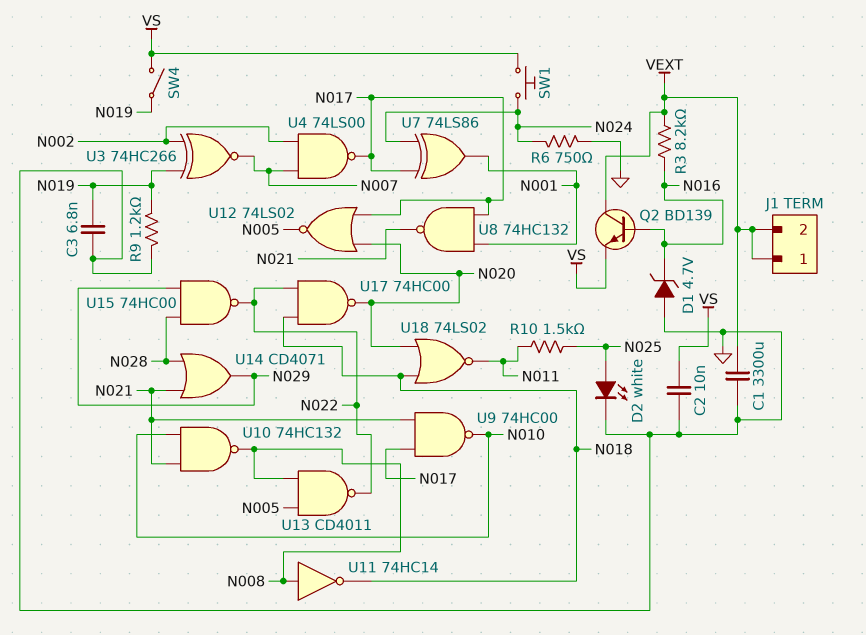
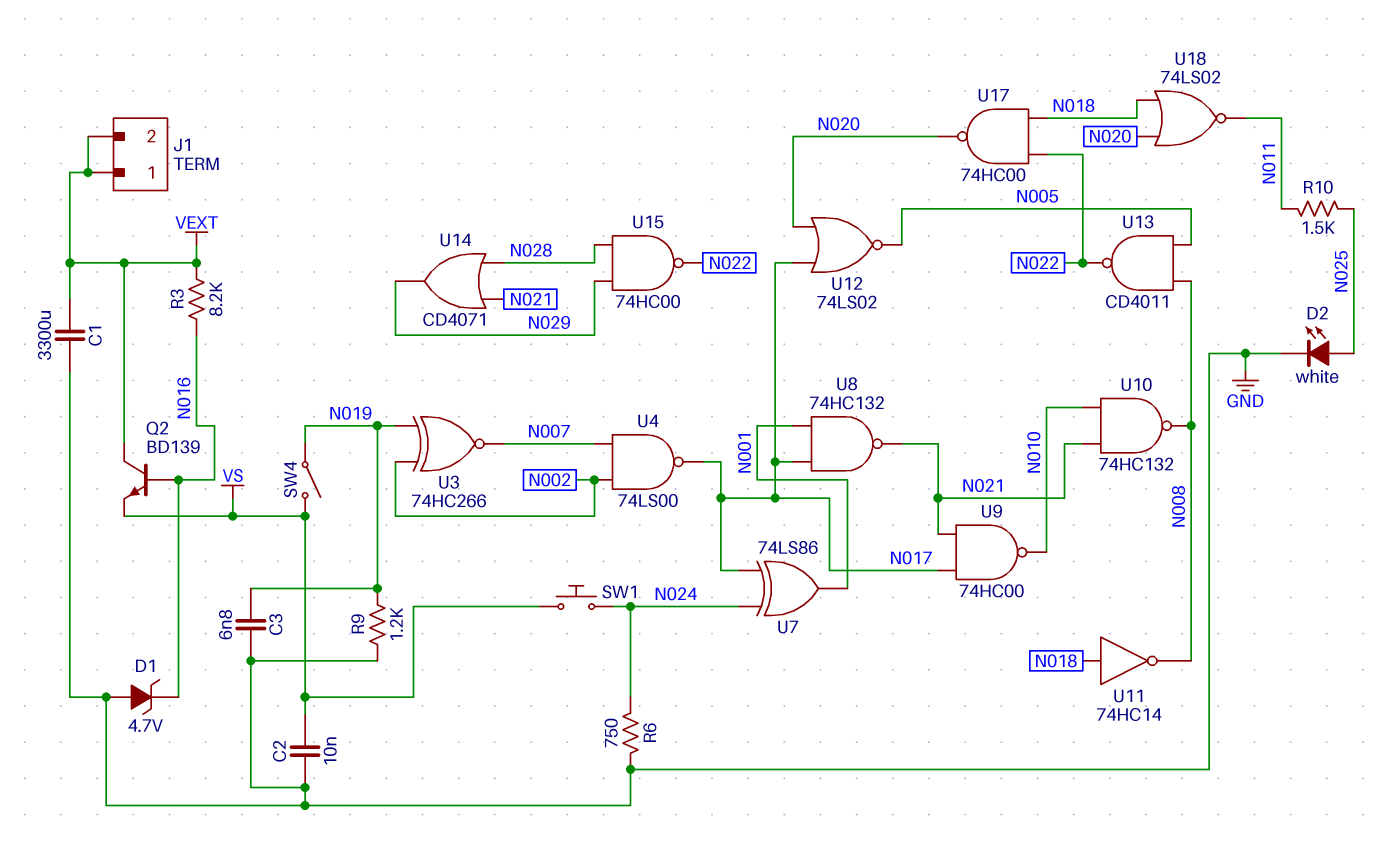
U11: NOT 74HC14 (in N008, out N018) -> NOT 74HC14 (in N018, out N008)

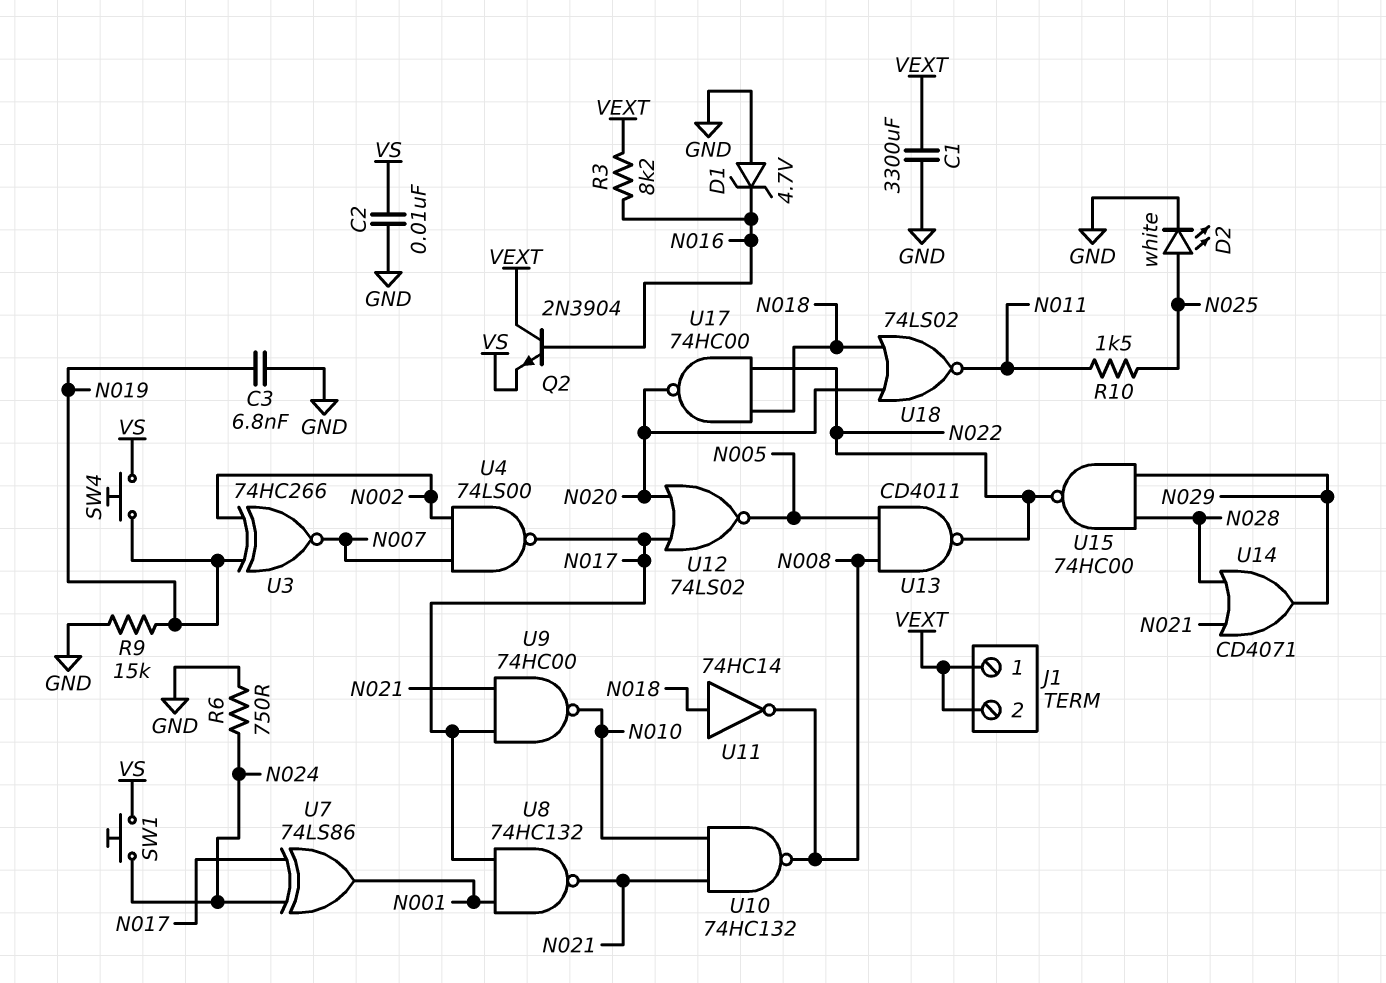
Q2: NPN BD139 (B N016, C VEXT, E VS) -> NPN 2N3904 (B N016, C VEXT, E VS)
R9: 1.2k (GND, N019) -> 15k (GND, N019)
SW4: switch (N019, VS) -> button (N019, VS)

